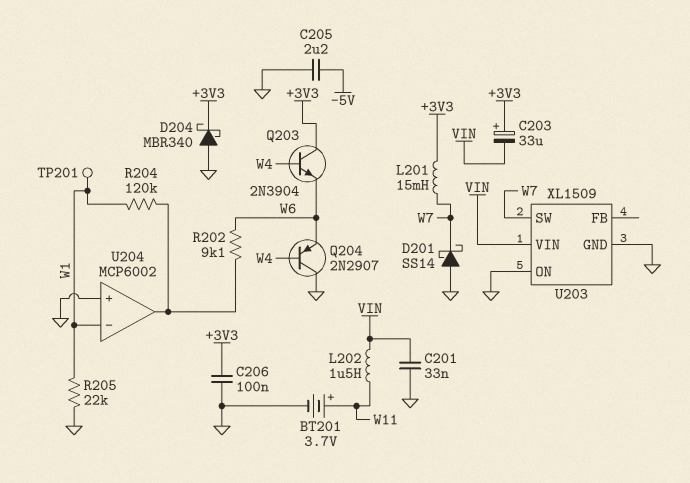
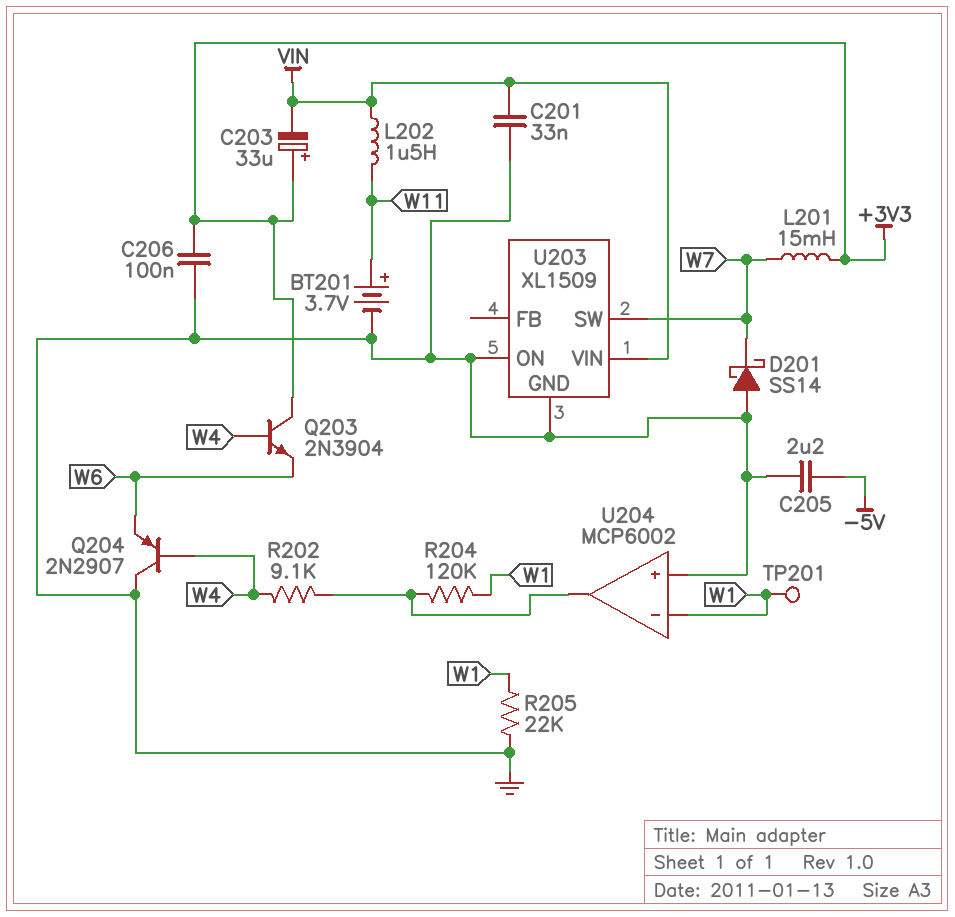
D204: schottky MBR340 (A GND, K +3V3) -> none
R202: 9.1k (U204/out, W6) -> 9.1k (U204/out, W4)

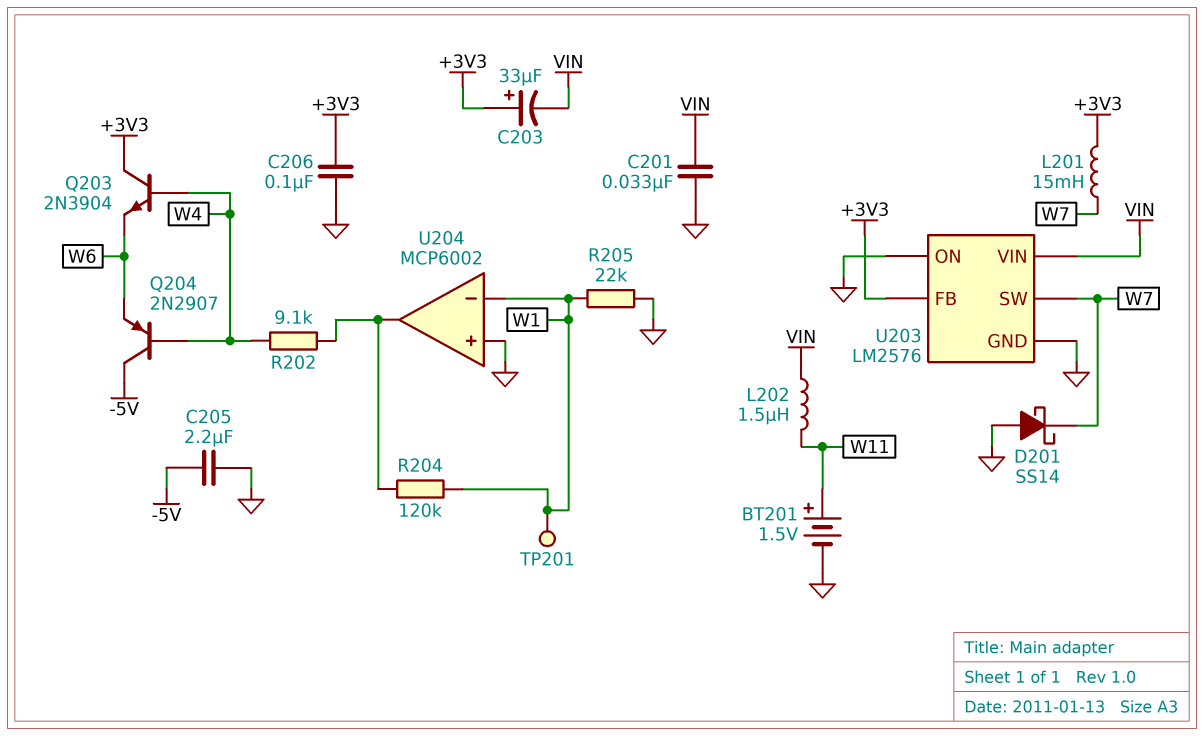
BT201: 3.7V (plus W11, minus GND) -> 1.5V (plus W11, minus GND)
Q204: PNP 2N2907 (B W4, C GND, E W6) -> PNP 2N2907 (B W4, C -5V, E W6)
U203: XL1509 -> LM2576
U203 pin FB: none -> +3V3

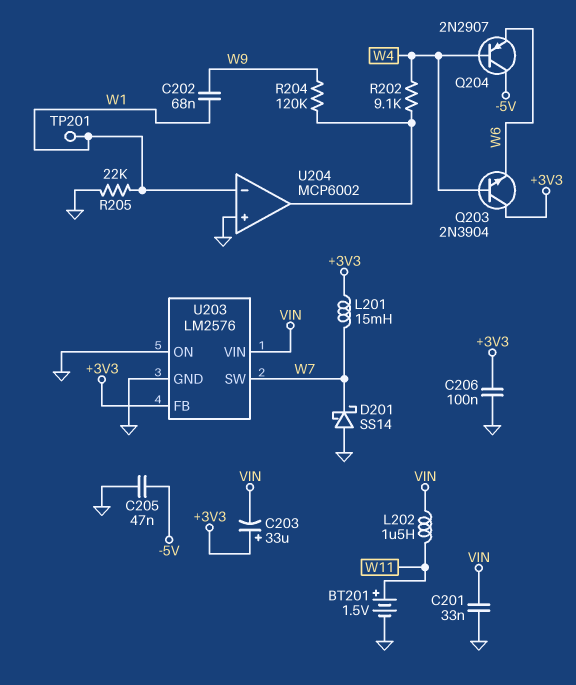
C202: none -> 68nF (W1, W9)
C205: 2.2uF (-5V, GND) -> 47nF (-5V, GND)
R204: 120k (U204/out, W1) -> 120k (U204/out, W9)

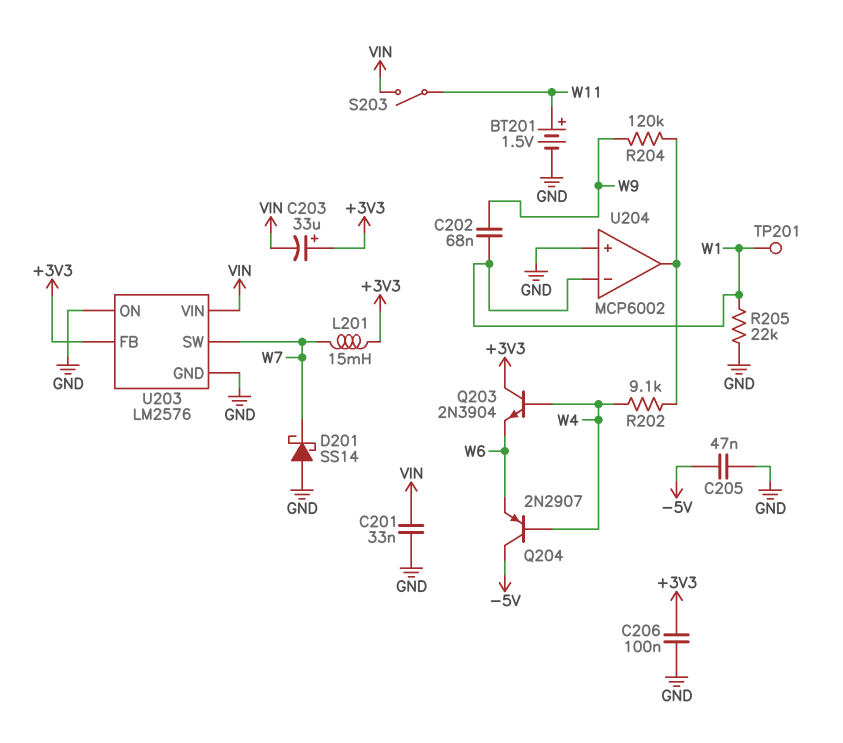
L202: 1.5uH (VIN, W11) -> none
S203: none -> switch (VIN, W11)

